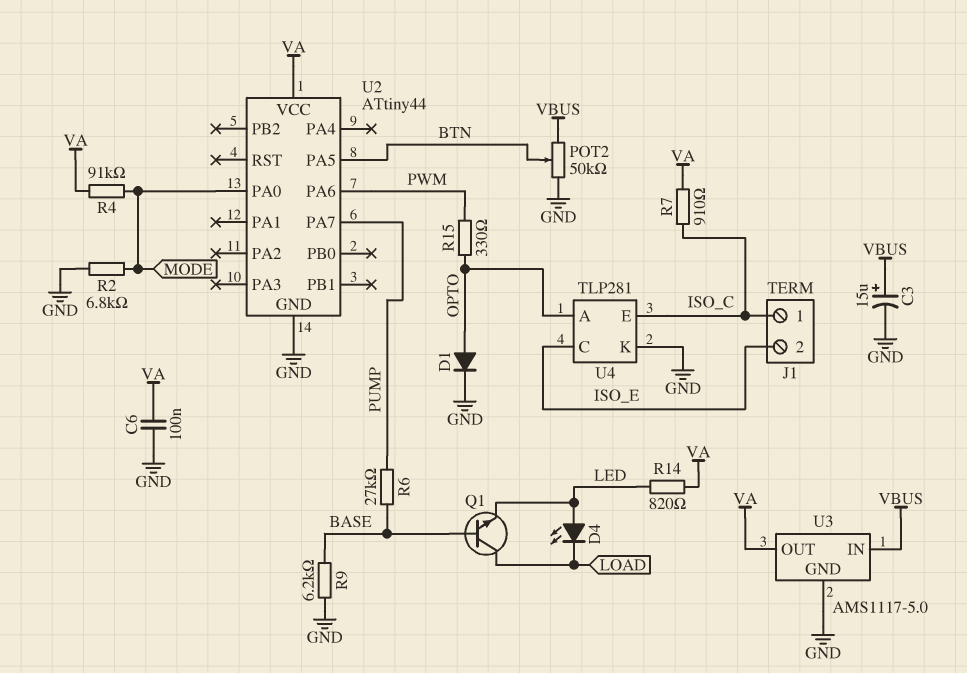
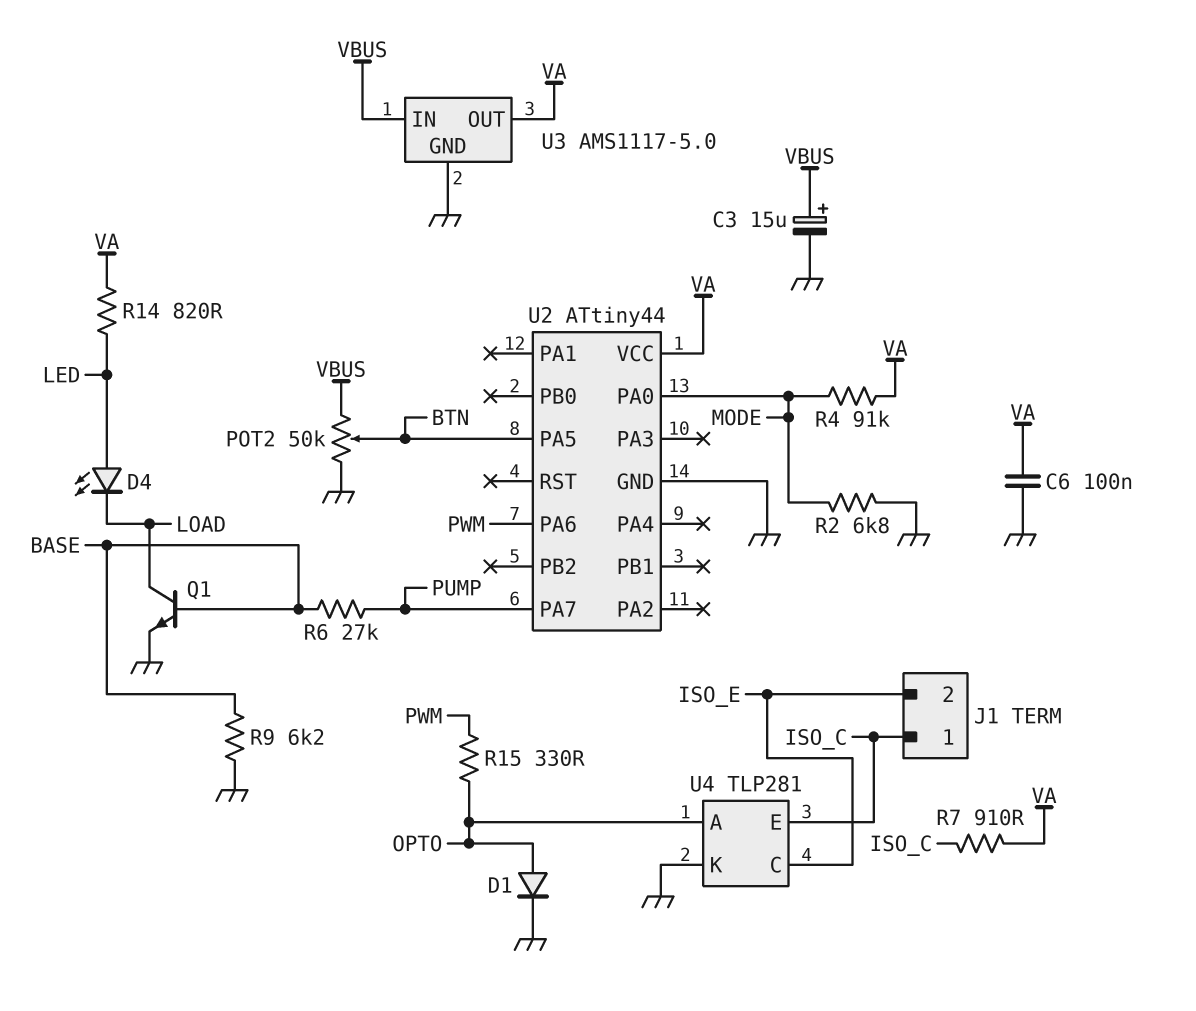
Q1: NPN (B BASE, C LOAD, E LED) -> NPN (B BASE, C LOAD, E GND)

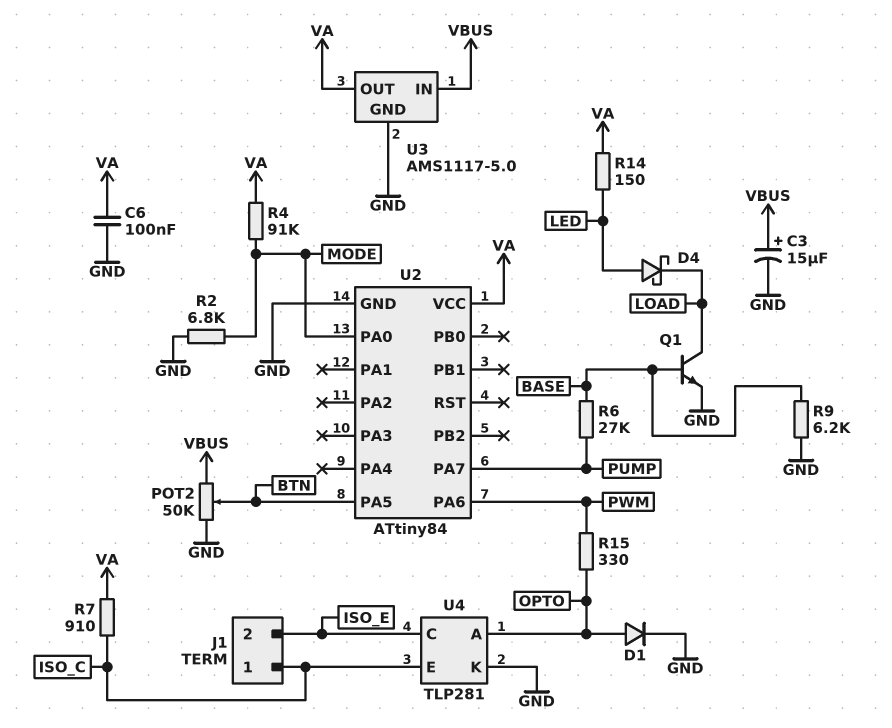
D4: LED (A LED, K LOAD) -> schottky (A LED, K LOAD)
R14: 820 (LED, VA) -> 150 (LED, VA)
U2: ATtiny44 -> ATtiny84

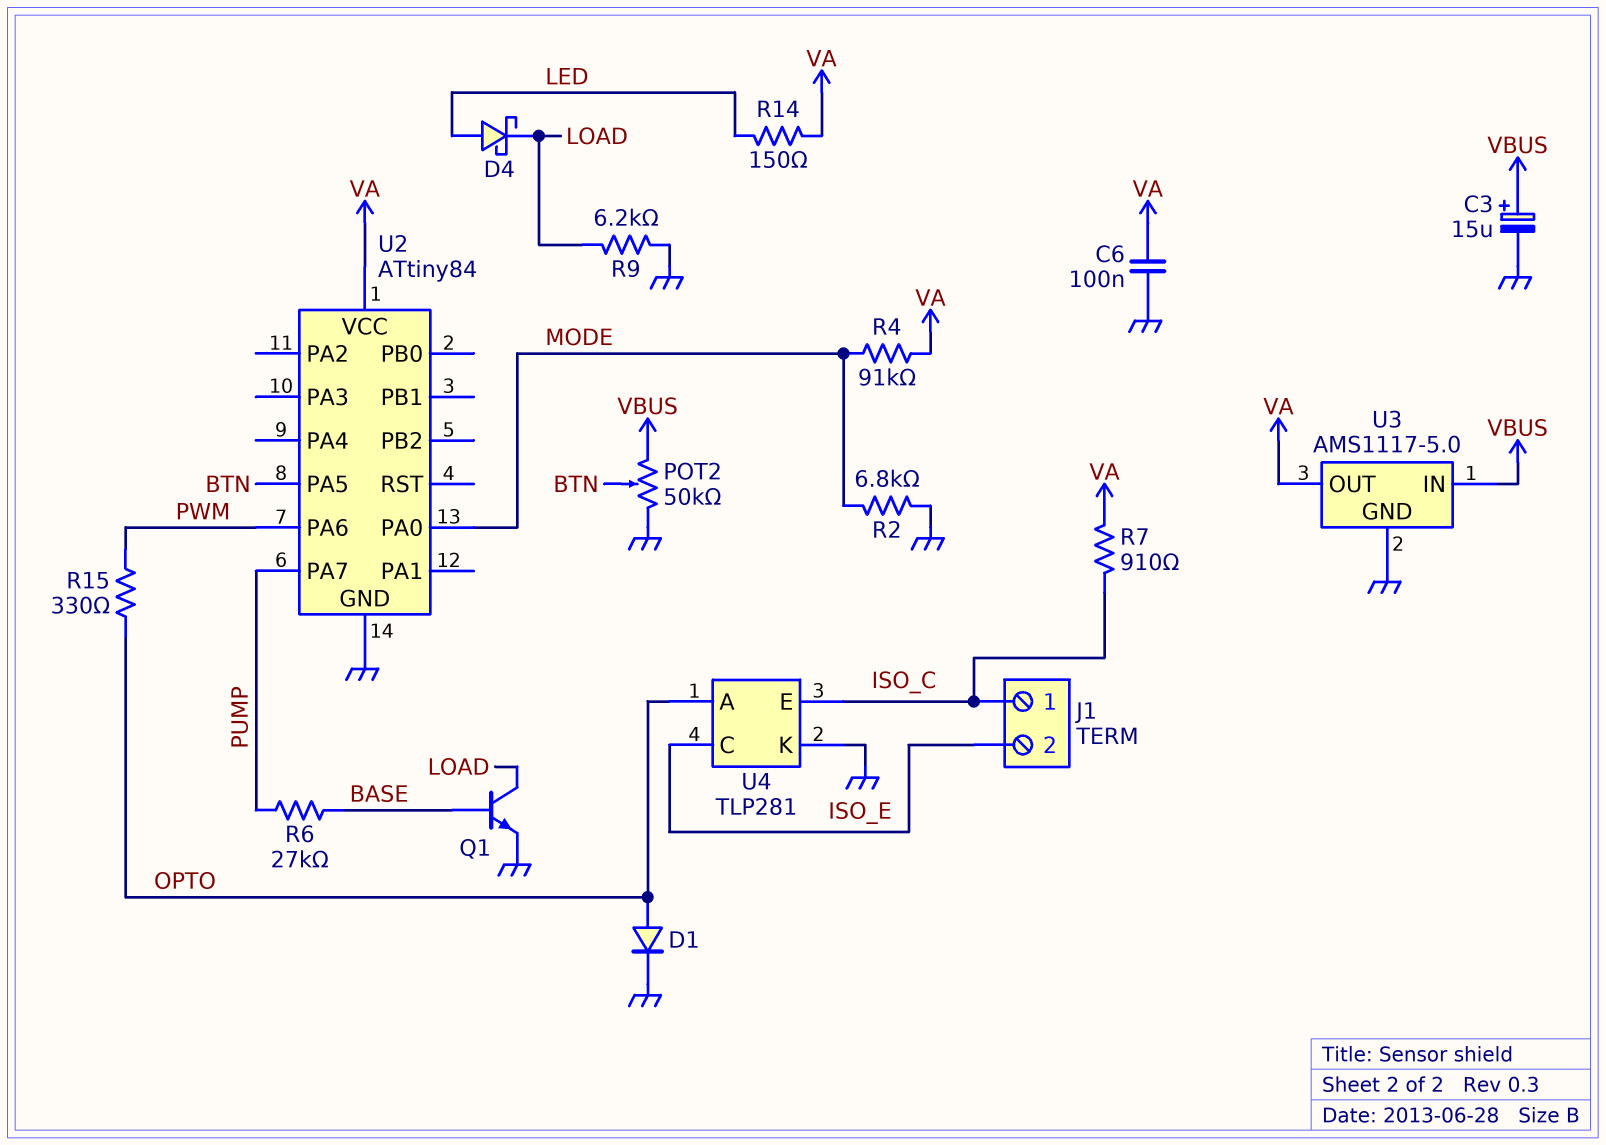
R9: 6.2k (BASE, GND) -> 6.2k (GND, LOAD)

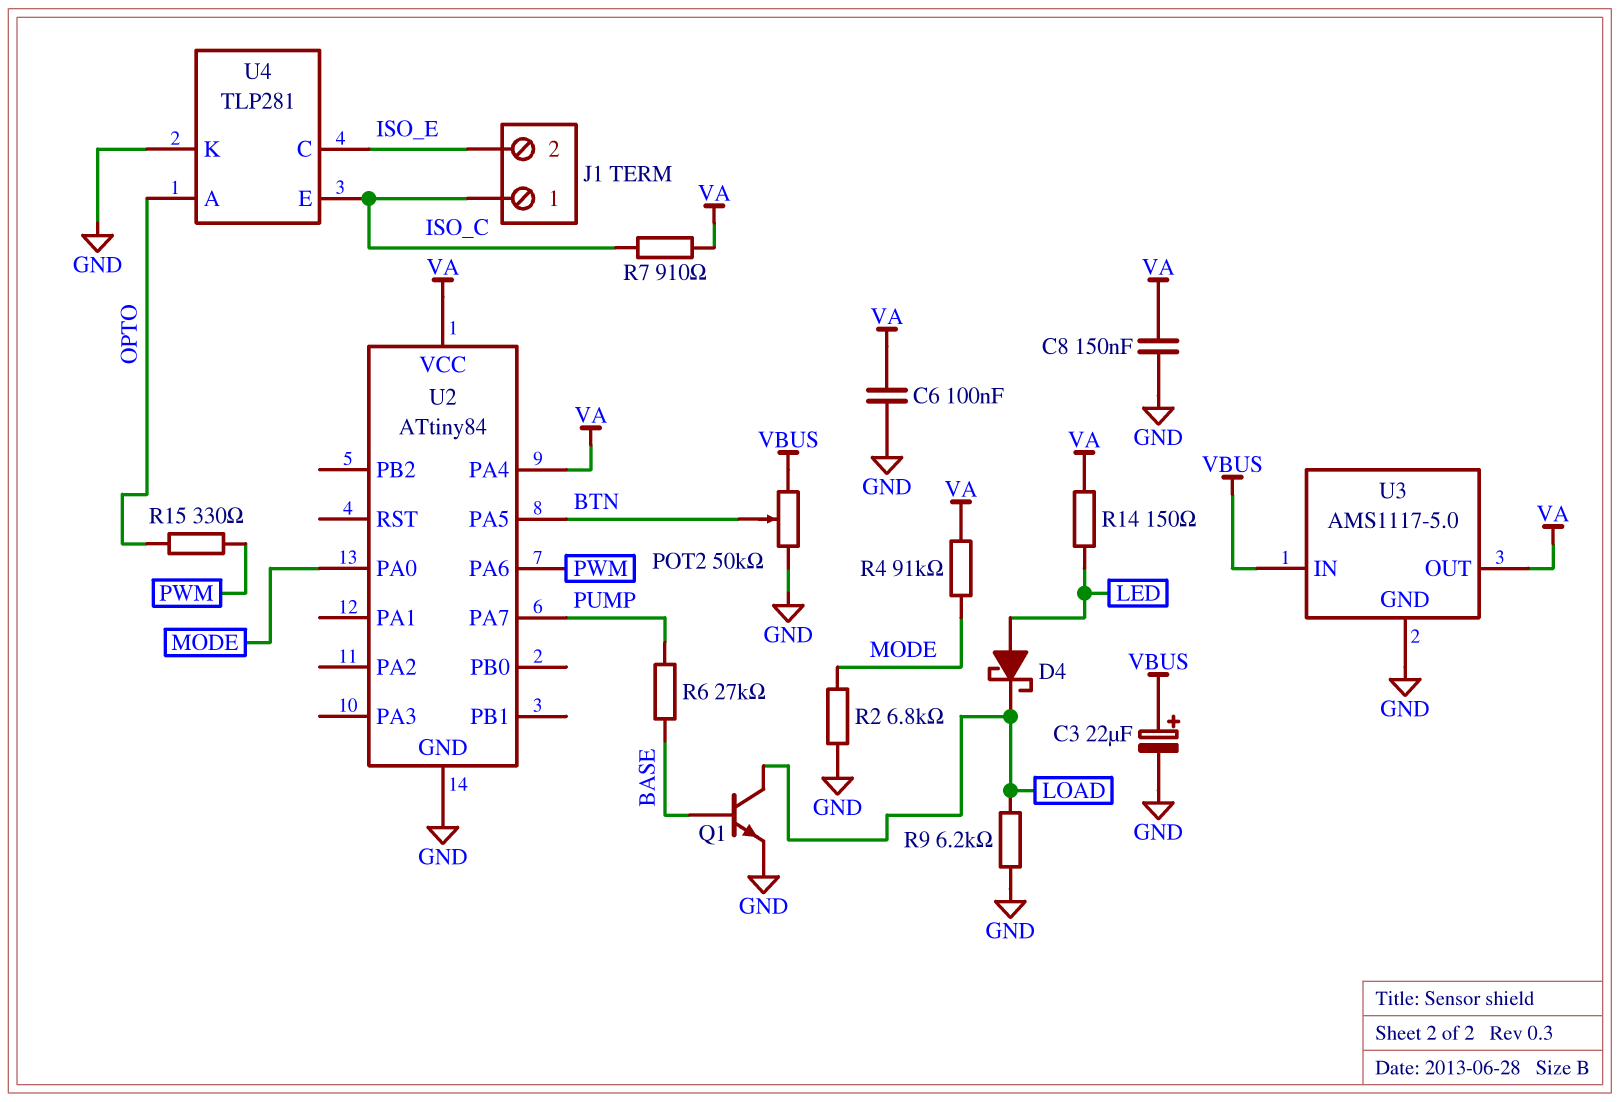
C3: 15uF (plus VBUS, minus GND) -> 22uF (plus VBUS, minus GND)
C8: none -> 150nF (GND, VA)
D1: diode (A OPTO, K GND) -> none
U2 pin PA4: none -> VA

